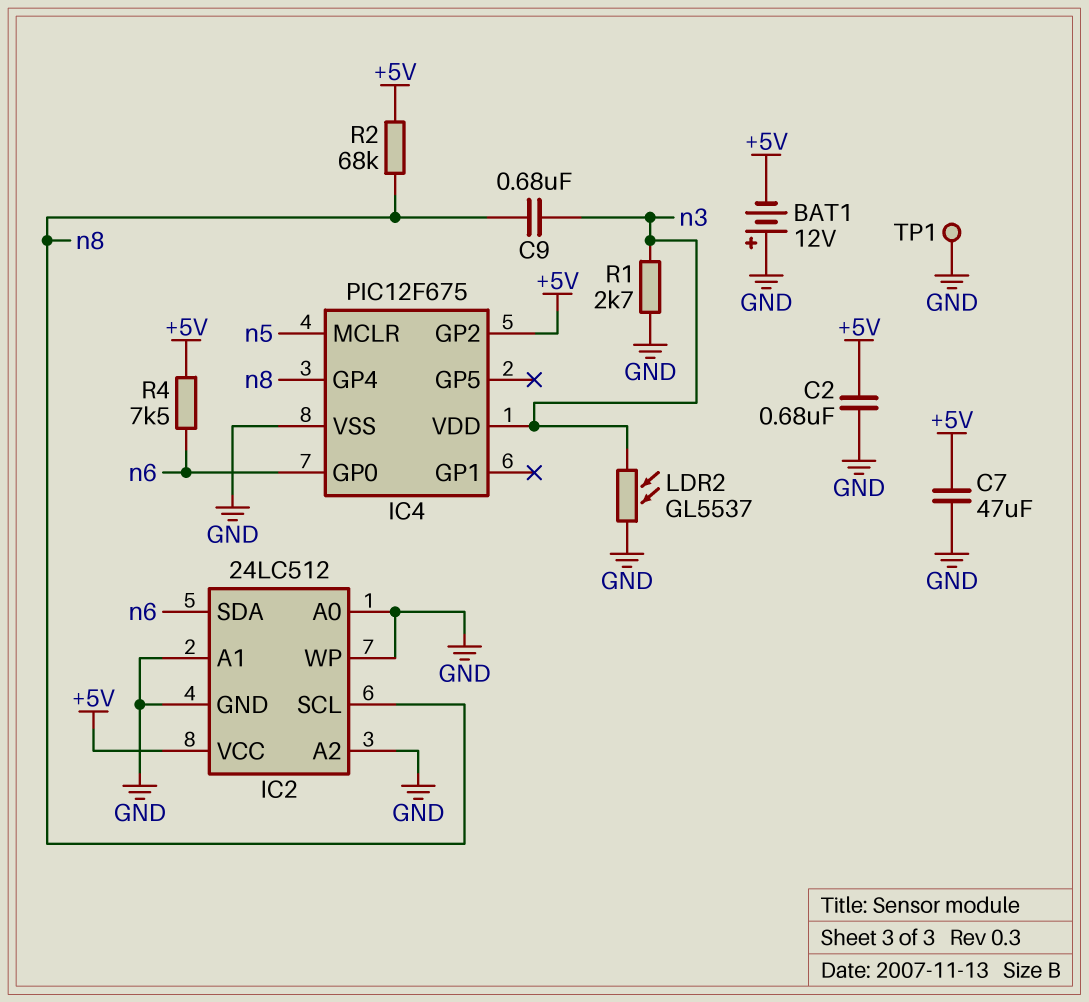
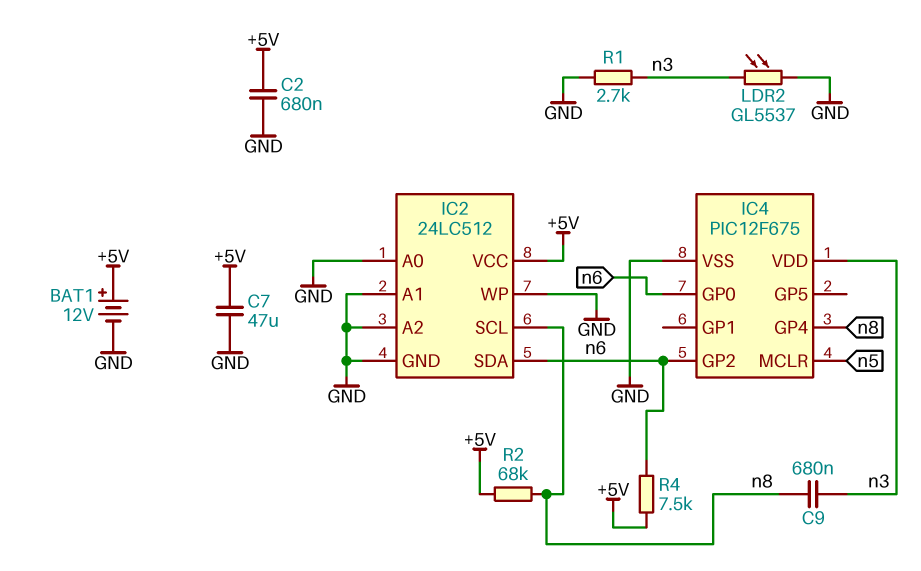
BAT1: 12V (plus GND, minus +5V) -> 12V (plus +5V, minus GND)
IC4 pin GP2: +5V -> n6
TP1: test point (GND) -> none

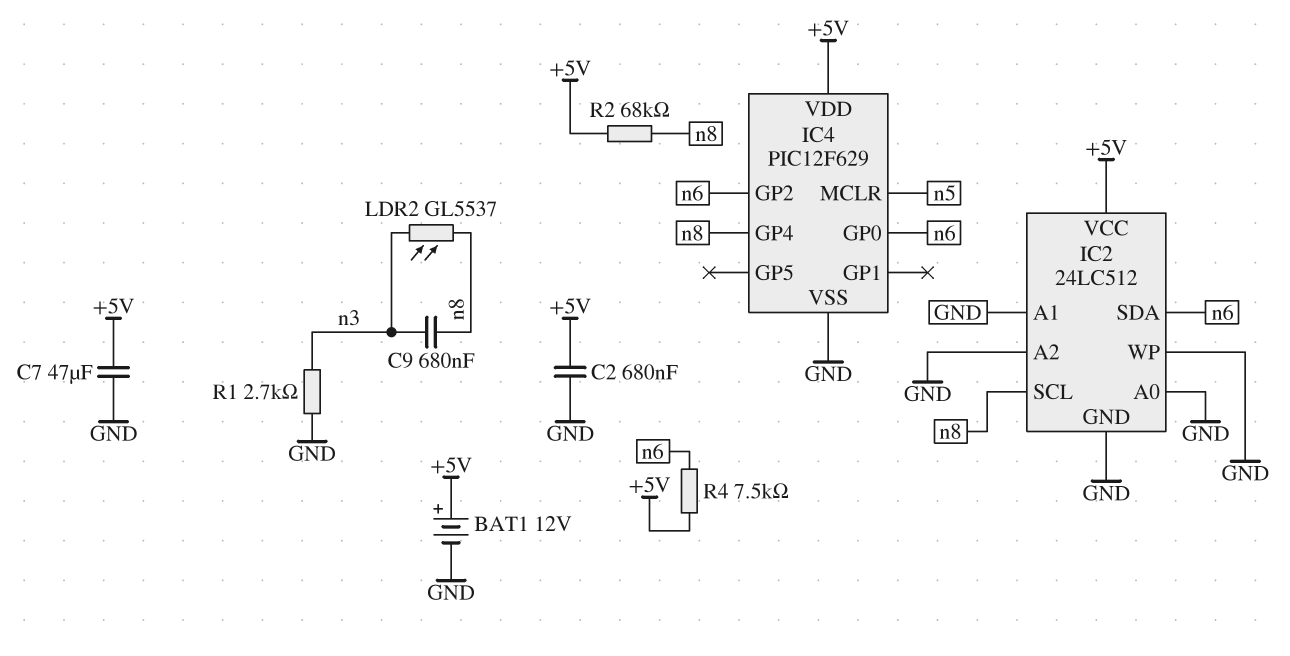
IC4: PIC12F675 -> PIC12F629
IC4 pin VDD: n3 -> +5V
LDR2: GL5537 (GND, n3) -> GL5537 (n3, n8)

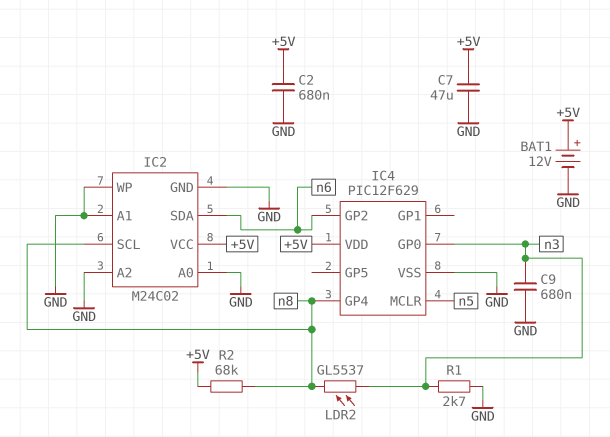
C9: 680nF (n3, n8) -> 680nF (GND, n3)
IC2: 24LC512 -> M24C02
IC4 pin GP0: n6 -> n3
R4: 7.5k (+5V, n6) -> none

